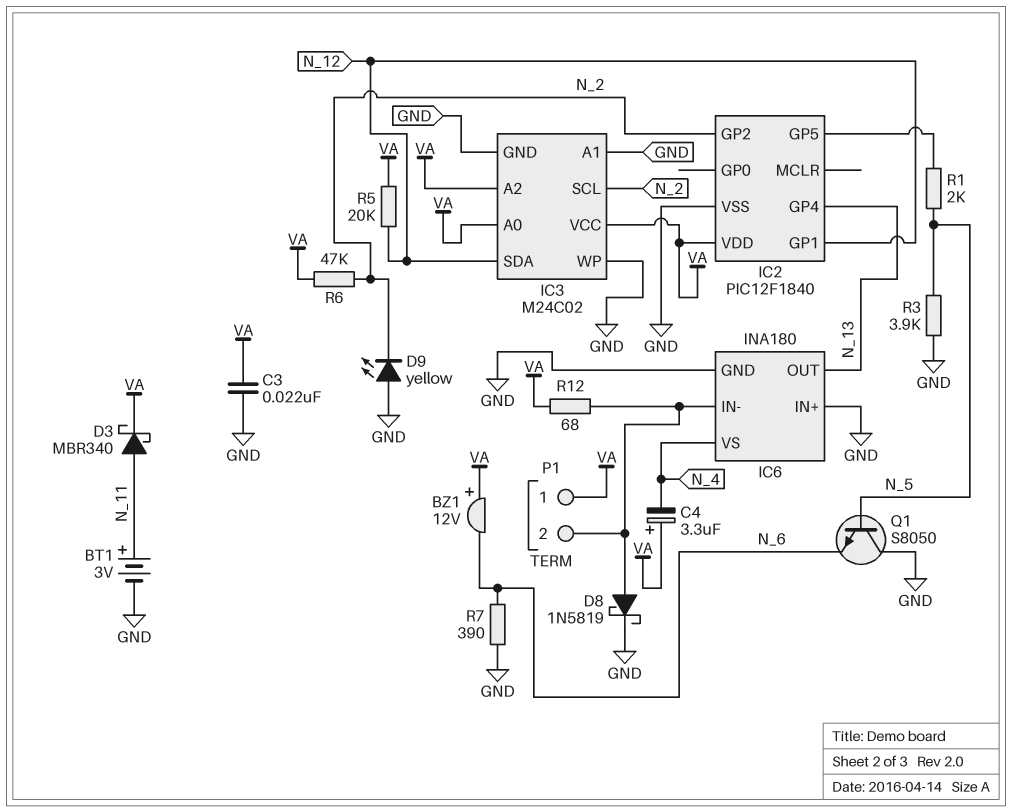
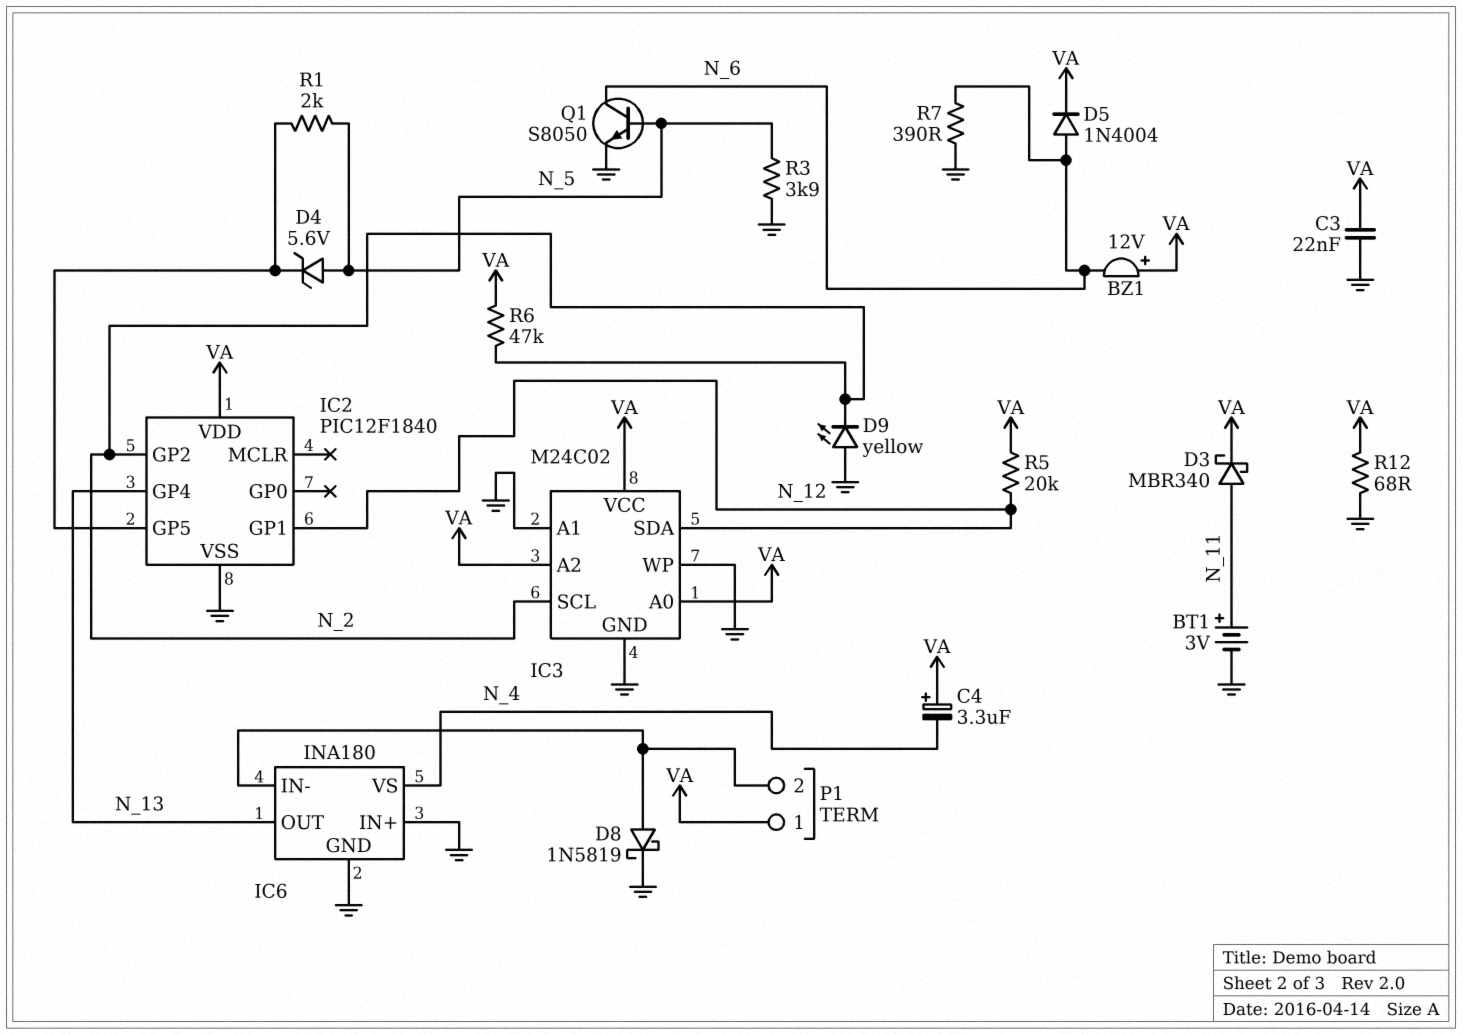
D4: none -> zener 5.6V (A N_5, K IC2/GP5)
D5: none -> diode 1N4004 (A N_6, K VA)
Q1: NPN S8050 (B N_5, C GND, E N_6) -> NPN S8050 (B N_5, C N_6, E GND)
R12: 68 (IC6/IN-, VA) -> 68 (GND, VA)

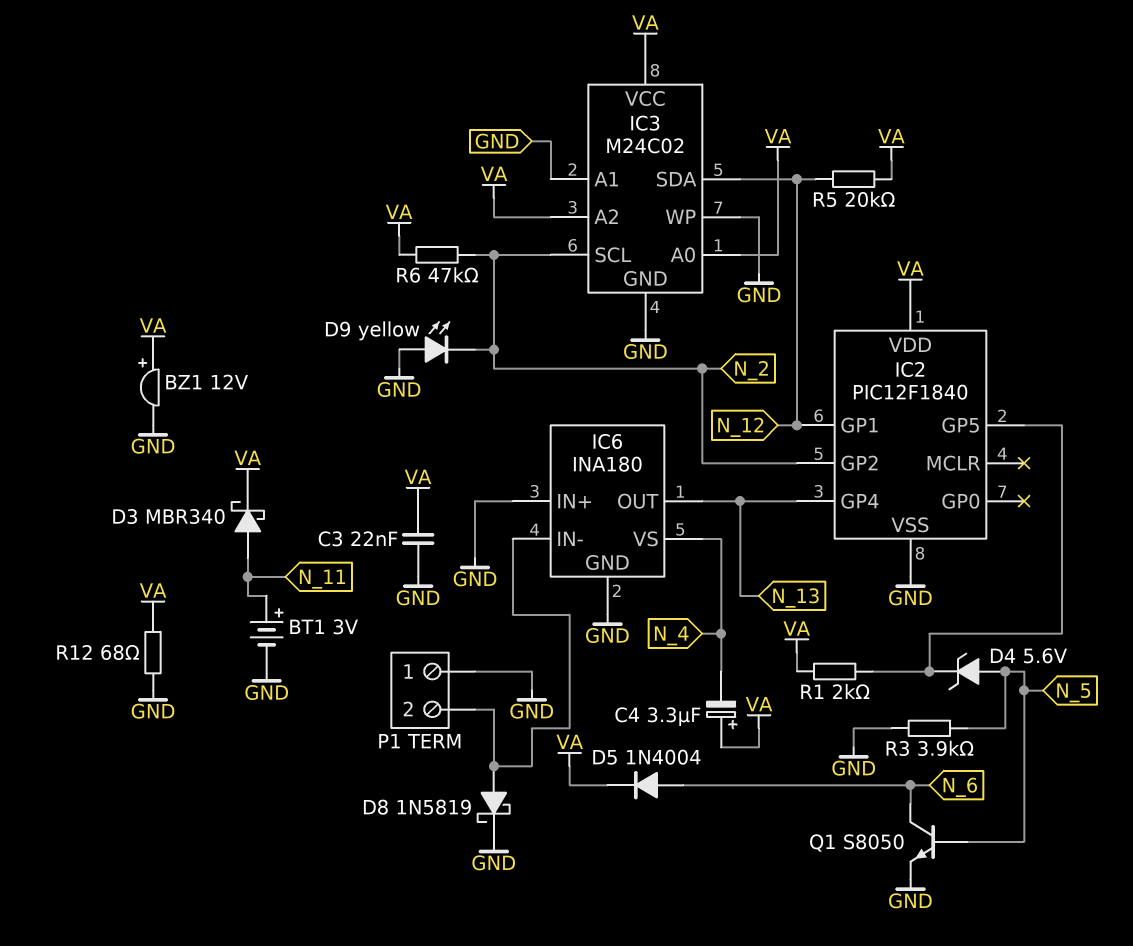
BZ1: buzzer 12V (plus VA, minus N_6) -> buzzer 12V (plus VA, minus GND)
P1 pin 1: VA -> GND
R1: 2k (IC2/GP5, N_5) -> 2k (IC2/GP5, VA)
R7: 390 (GND, N_6) -> none

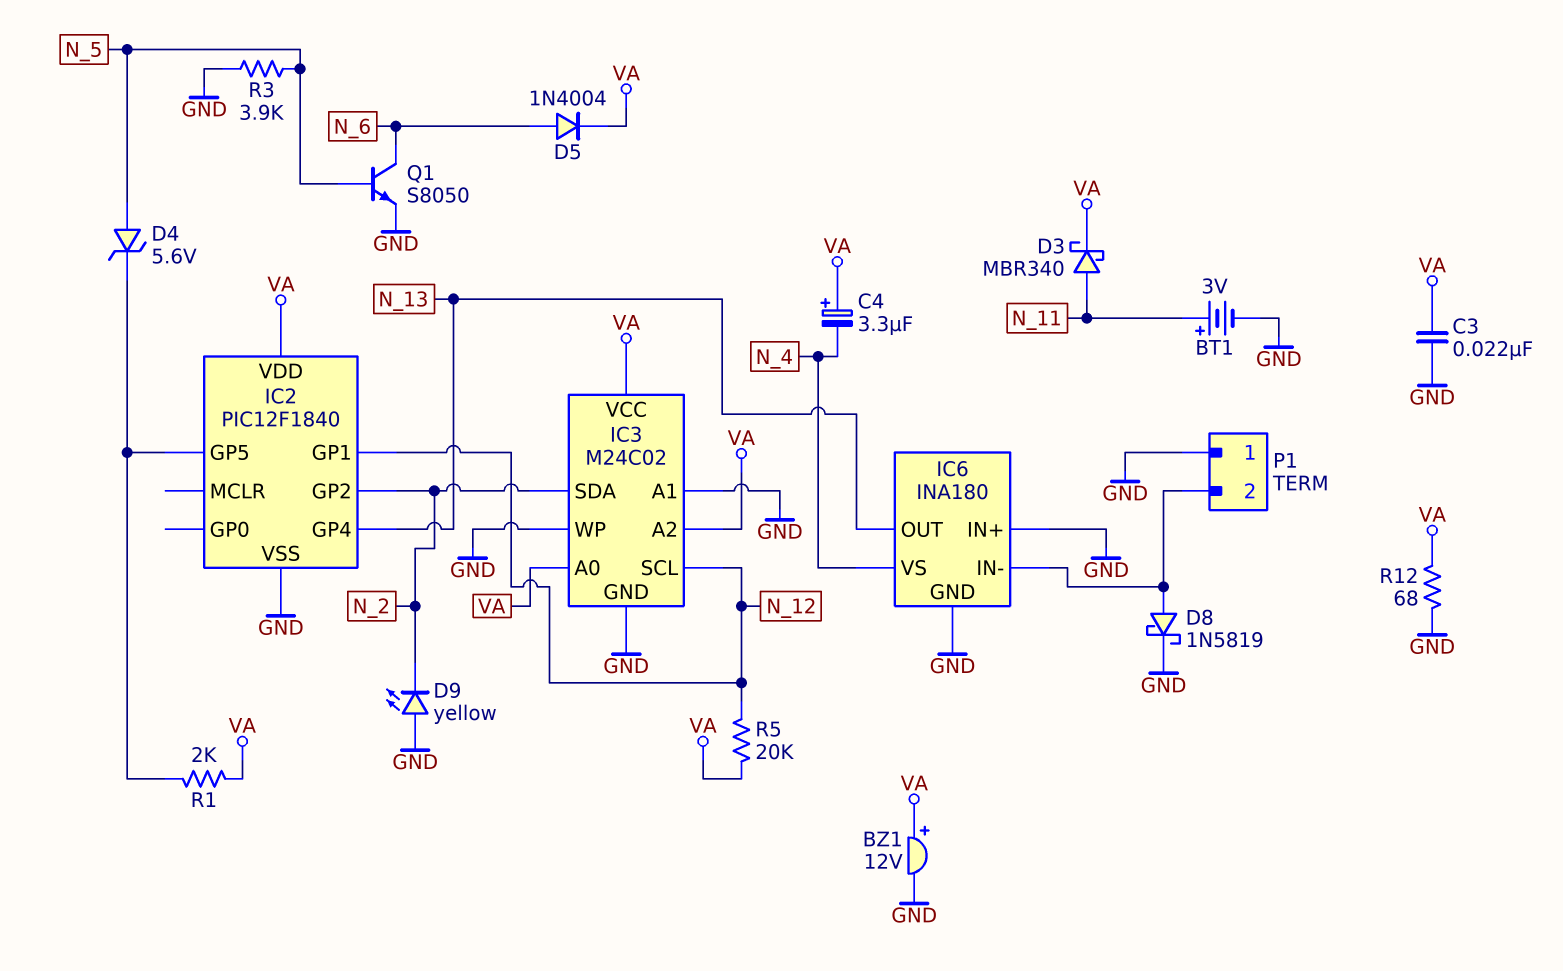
IC3 pin SCL: N_2 -> N_12
IC3 pin SDA: N_12 -> N_2
R6: 47k (N_2, VA) -> none

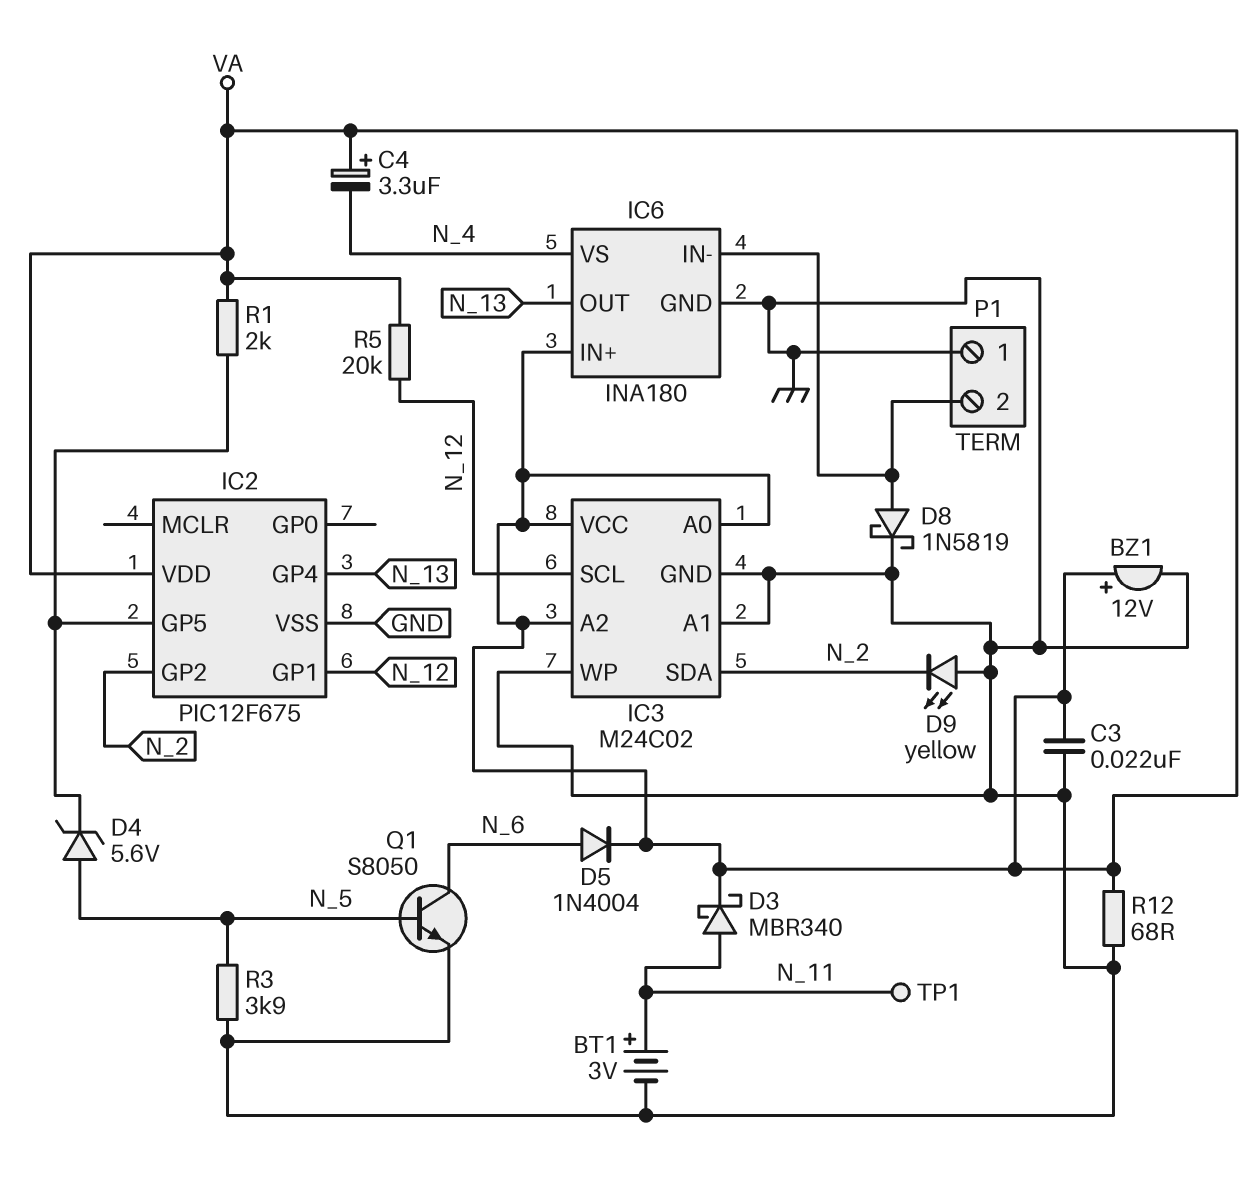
IC2: PIC12F1840 -> PIC12F675
IC6 pin IN+: GND -> VA
TP1: none -> test point (N_11)

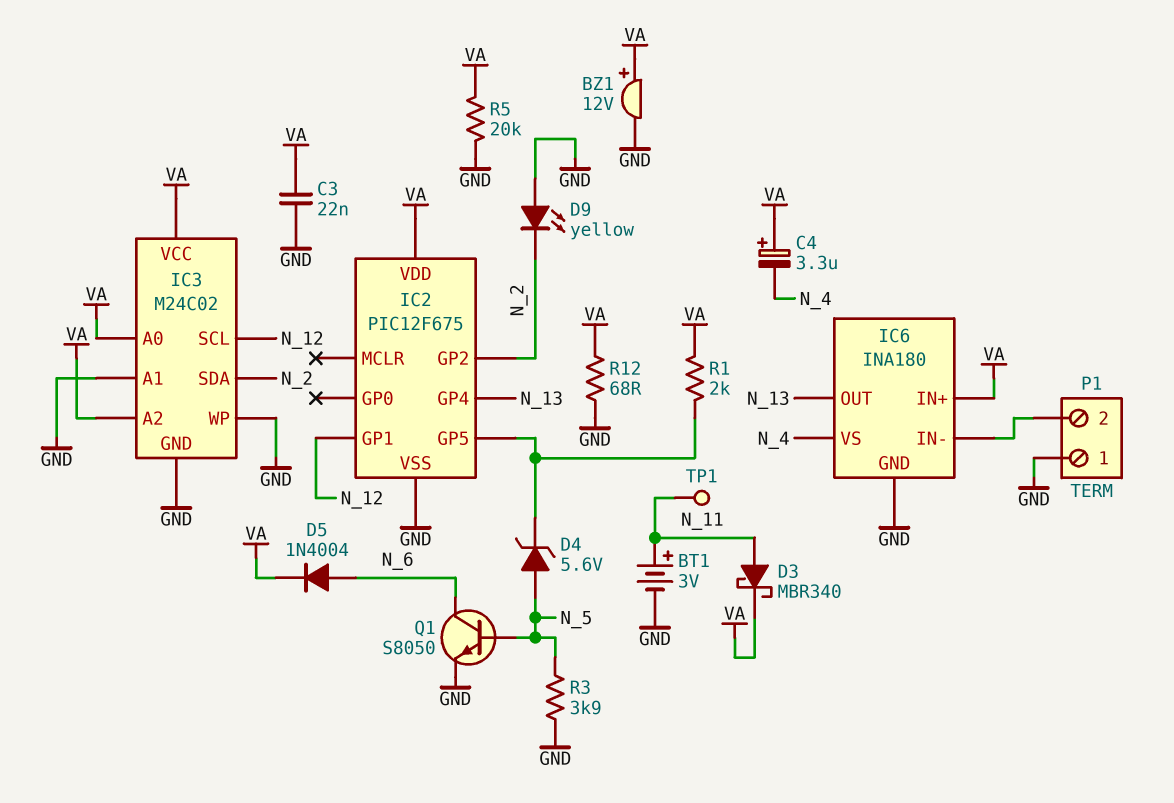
D8: schottky 1N5819 (A IC6/IN-, K GND) -> none
R5: 20k (N_12, VA) -> 20k (GND, VA)

